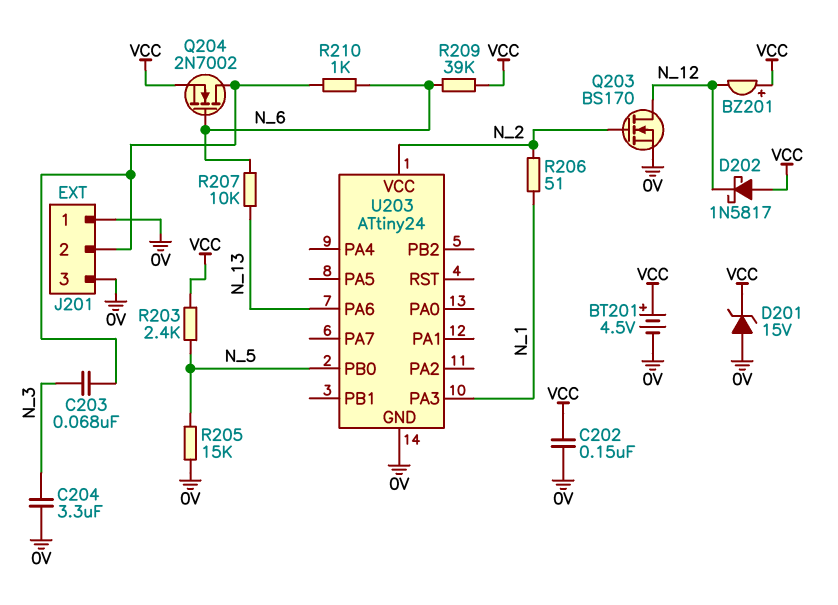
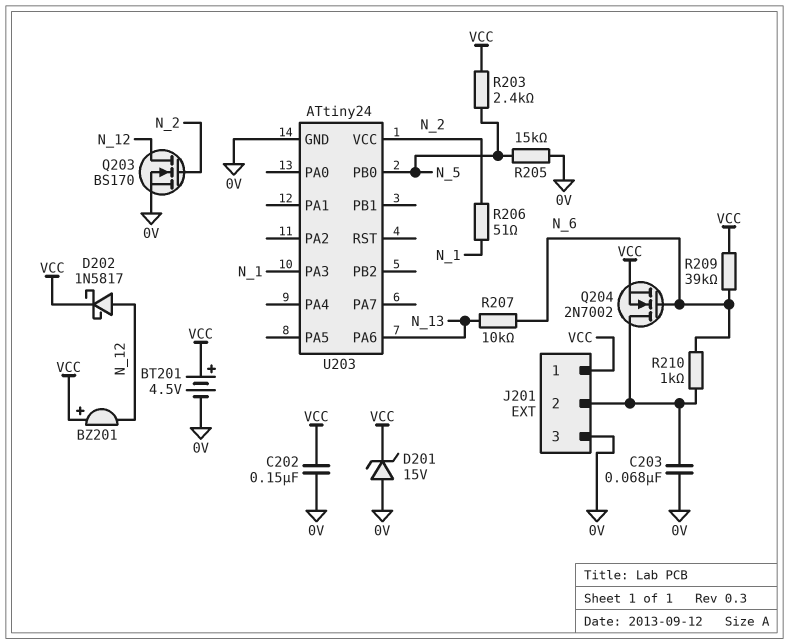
C203: 68nF (J201/2, N_3) -> 68nF (0V, J201/2)
C204: 3.3uF (0V, N_3) -> none
D202: schottky 1N5817 (A VCC, K N_12) -> schottky 1N5817 (A N_12, K VCC)
J201 pin 1: 0V -> VCC

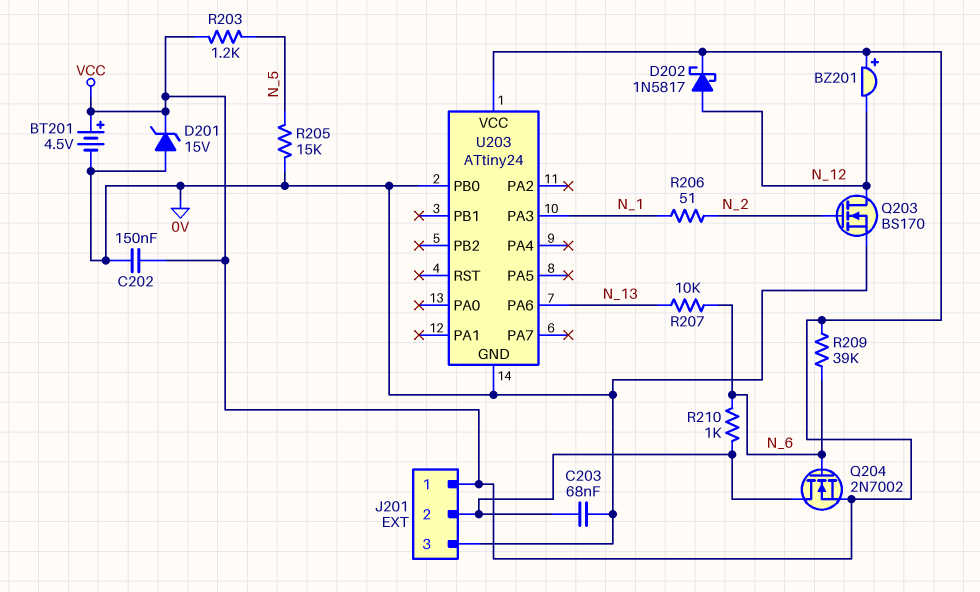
R203: 2.4k (N_5, VCC) -> 1.2k (N_5, VCC)
U203 pin PB0: N_5 -> 0V
U203 pin VCC: N_2 -> VCC

